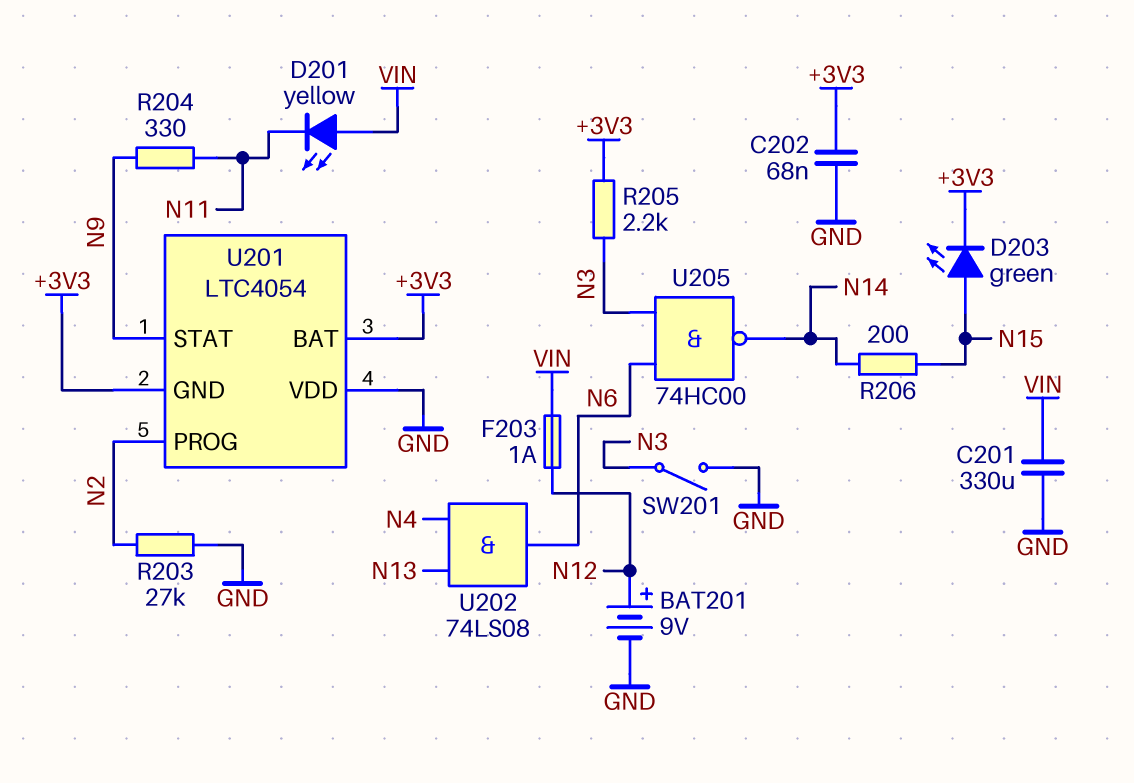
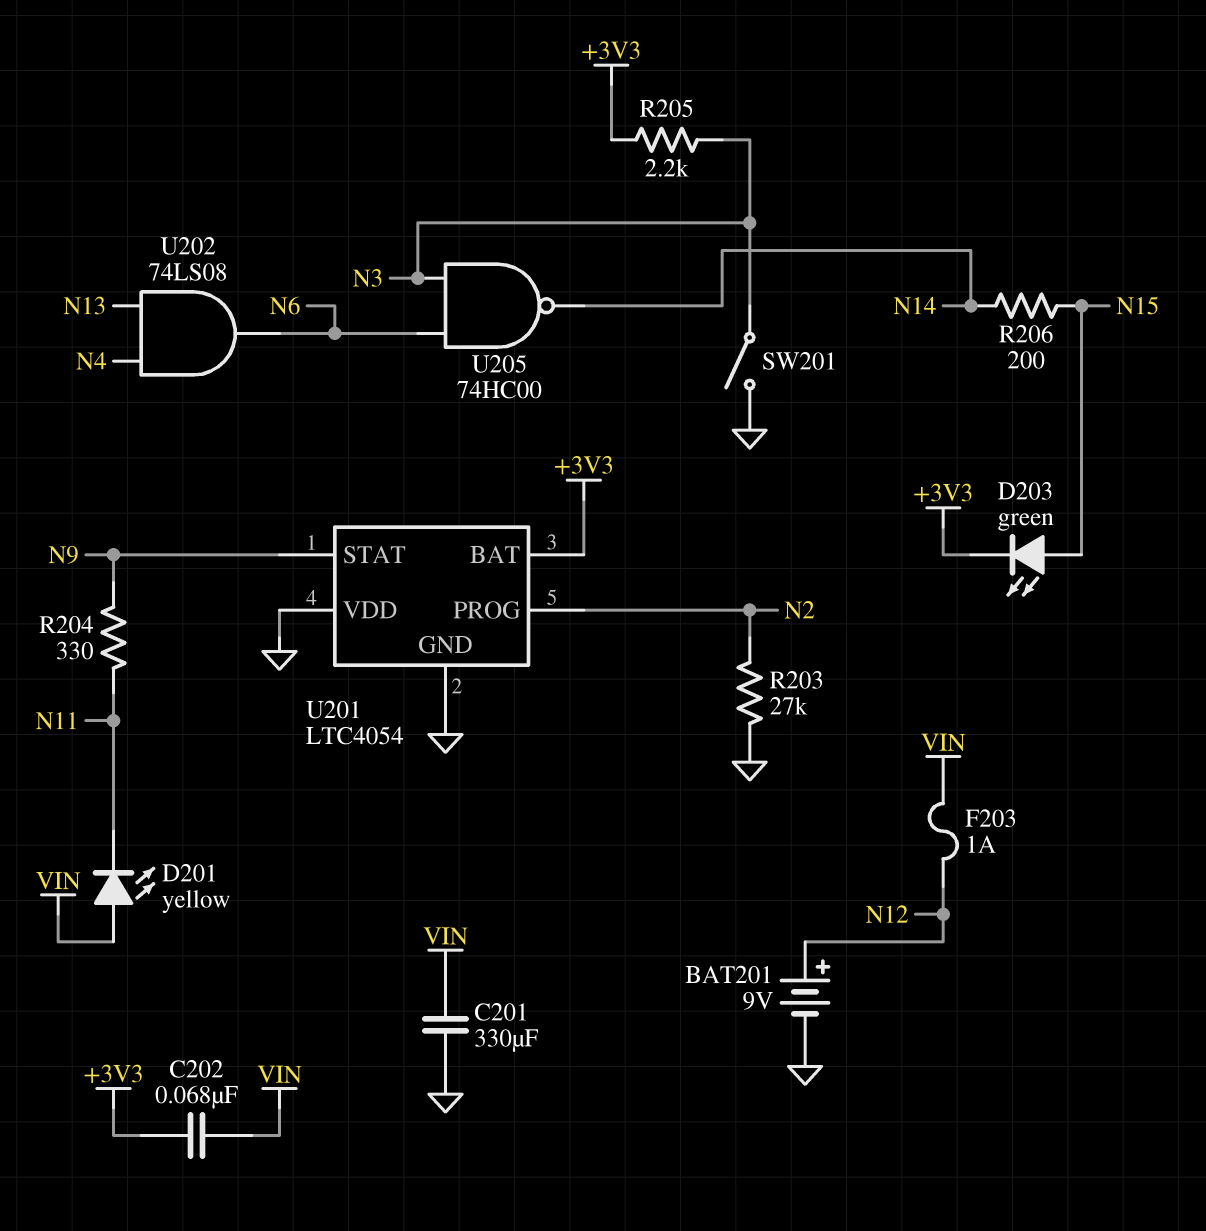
C202: 68nF (+3V3, GND) -> 68nF (+3V3, VIN)
U201 pin GND: +3V3 -> GND

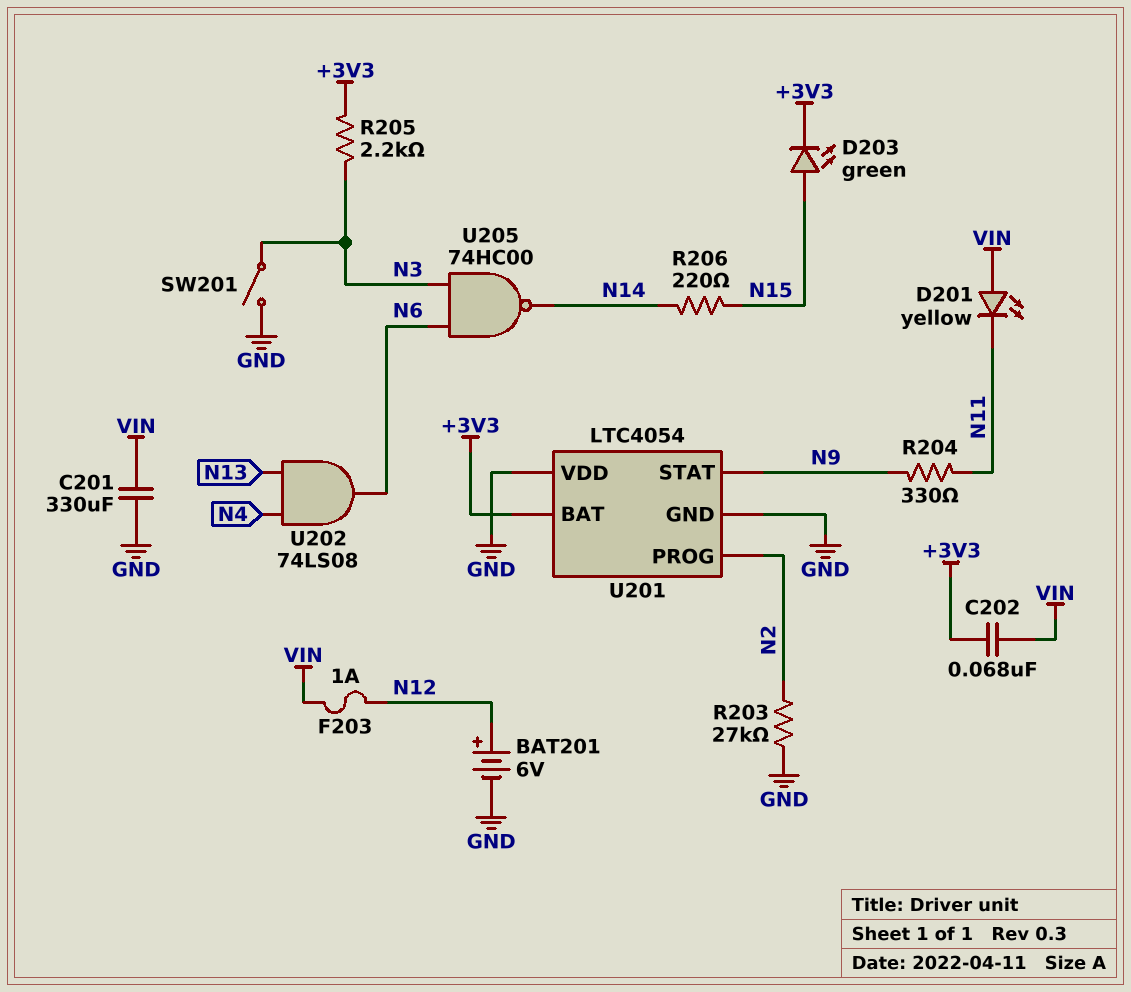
BAT201: 9V (plus N12, minus GND) -> 6V (plus N12, minus GND)
R206: 200 (N14, N15) -> 220 (N14, N15)

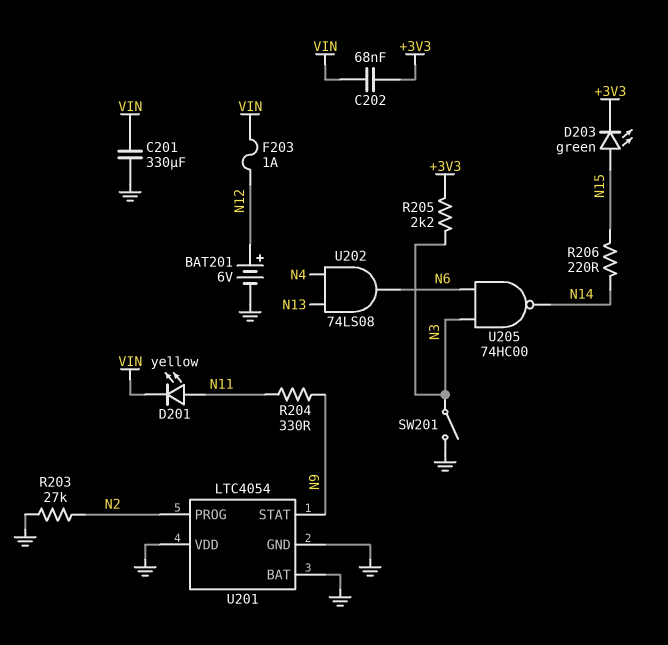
D201: LED yellow (A VIN, K N11) -> LED yellow (A N11, K VIN)
U201 pin BAT: +3V3 -> GND

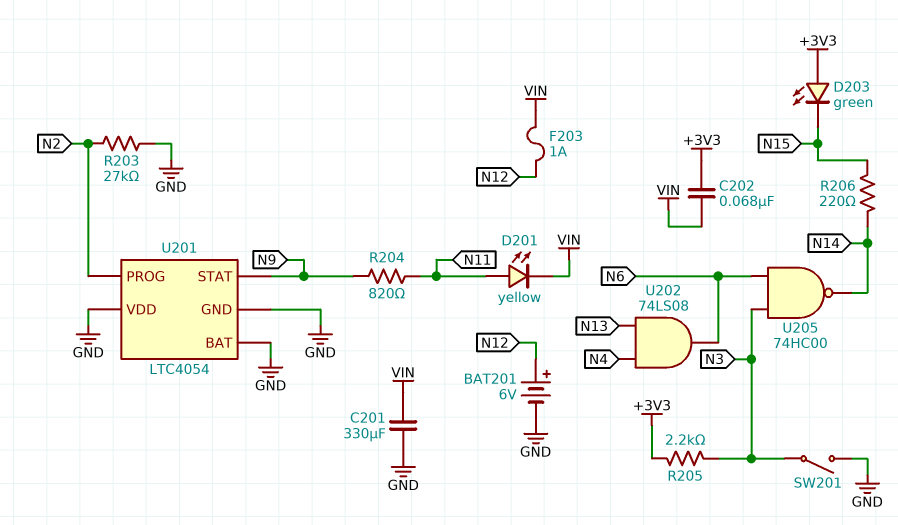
D203: LED green (A N15, K +3V3) -> LED green (A +3V3, K N15)
R204: 330 (N9, N11) -> 820 (N9, N11)

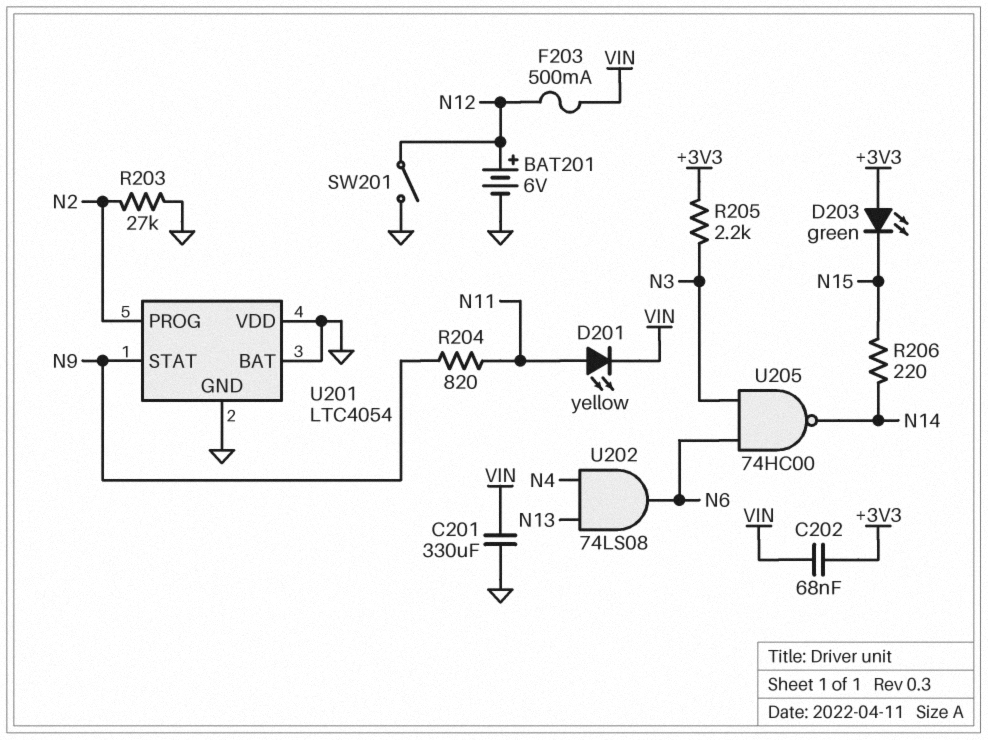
F203: 1A (N12, VIN) -> 500mA (N12, VIN)
SW201: switch (GND, N3) -> switch (GND, N12)

